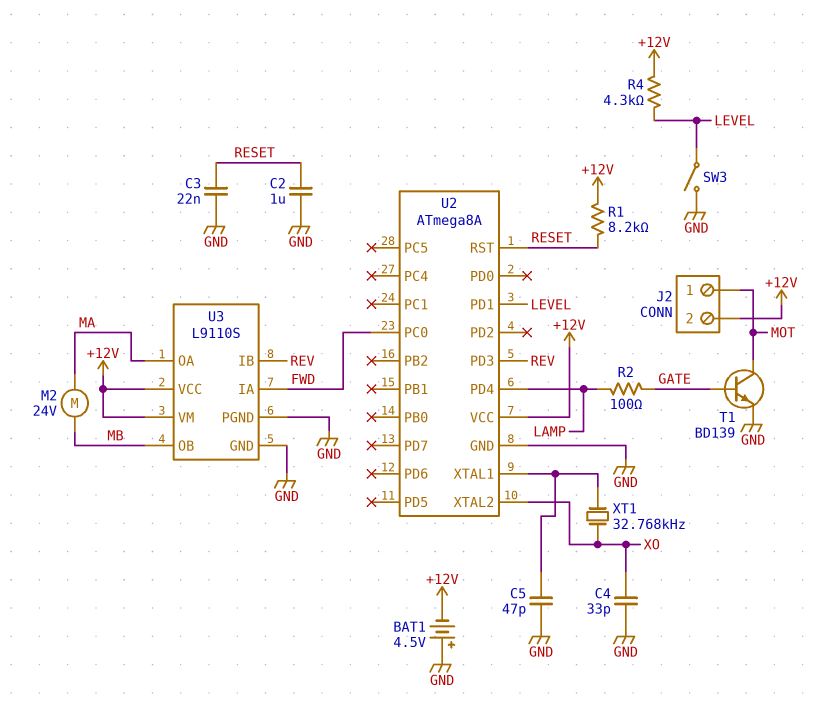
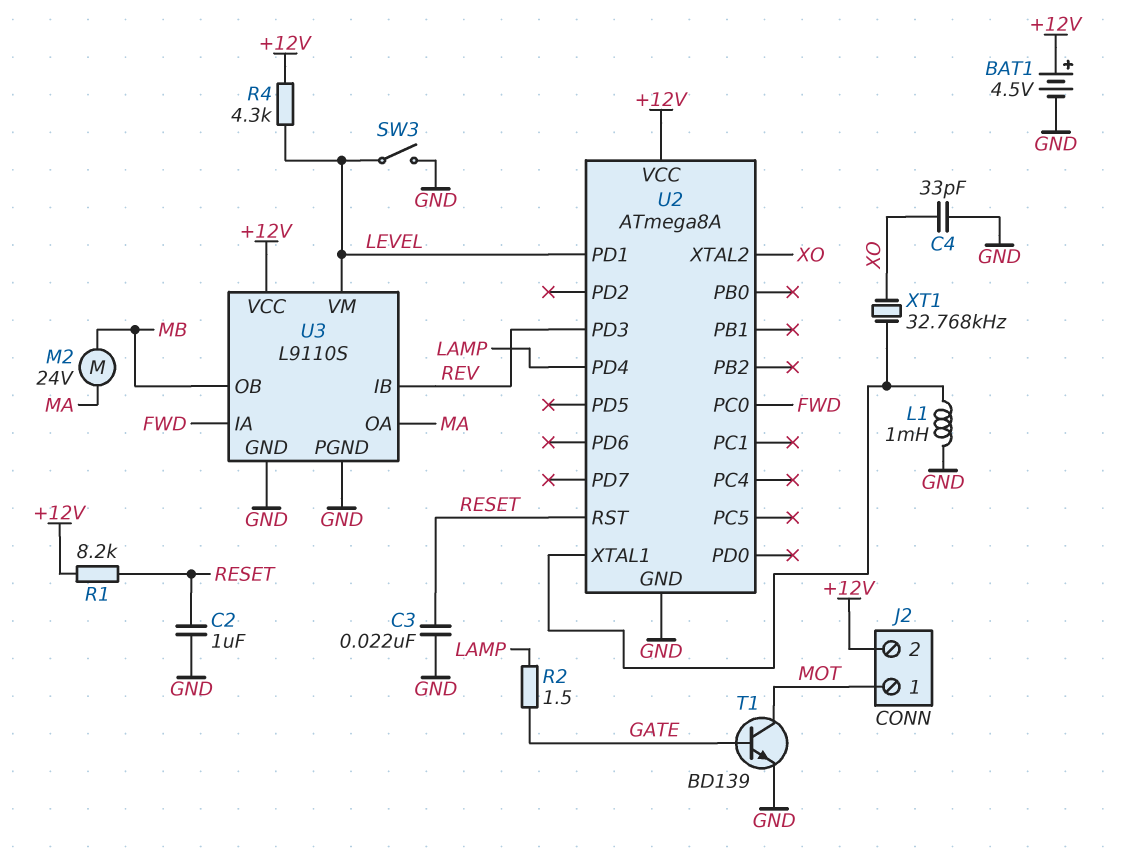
BAT1: 4.5V (plus GND, minus +12V) -> 4.5V (plus +12V, minus GND)
C5: 47pF (GND, U2/XTAL1) -> none
L1: none -> 1mH (GND, U2/XTAL1)
R2: 100 (GATE, LAMP) -> 1.5 (GATE, LAMP)
U3 pin VM: +12V -> LEVEL

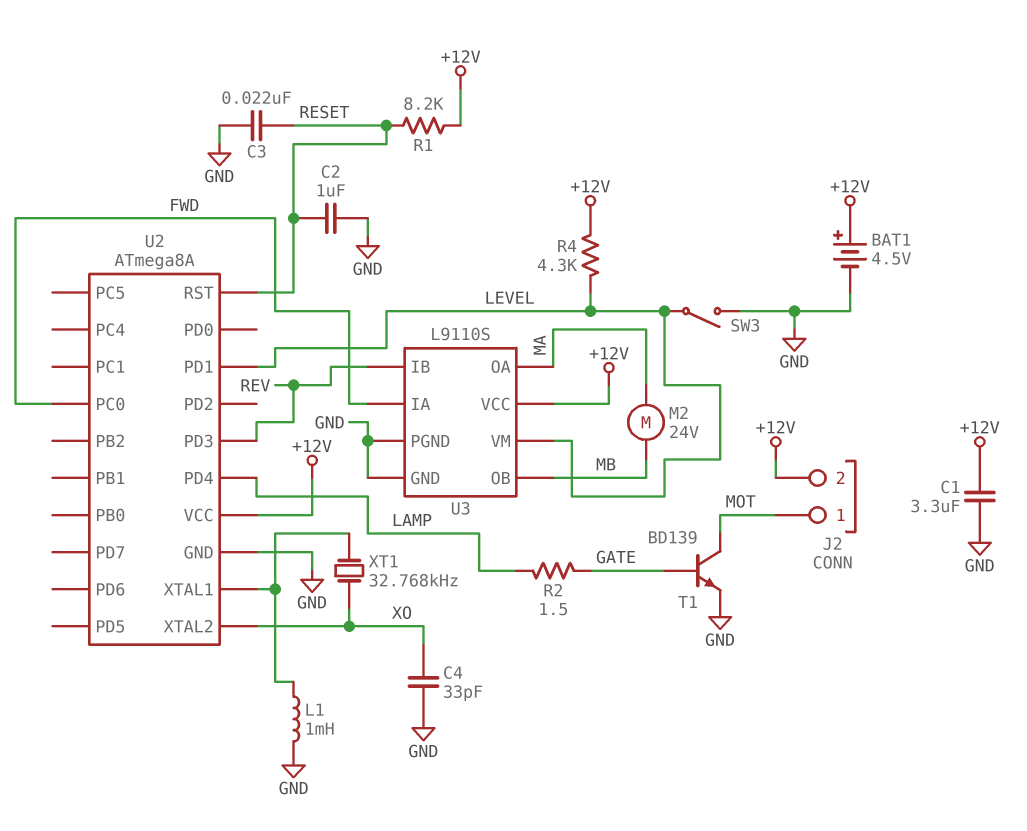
C1: none -> 3.3uF (+12V, GND)

